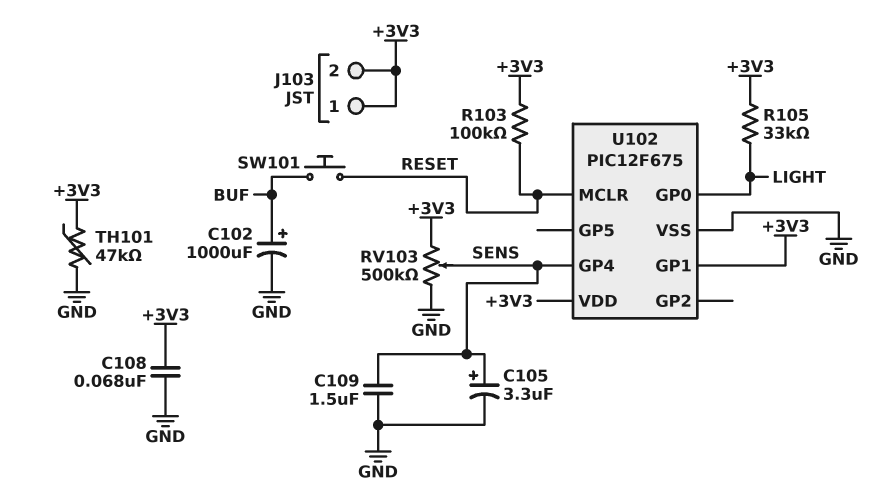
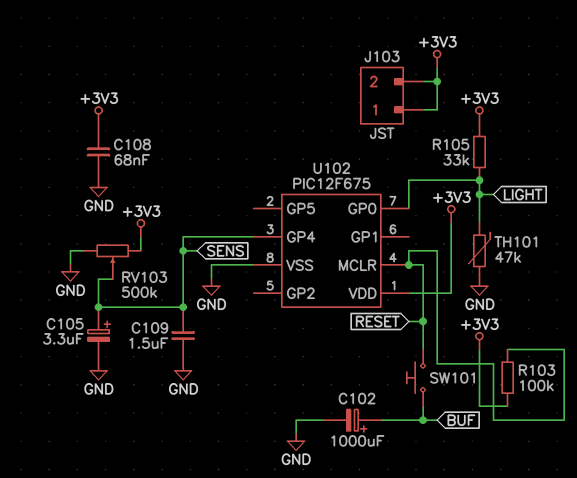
TH101: 47k (+3V3, GND) -> 47k (GND, LIGHT)
U102 pin GP1: +3V3 -> none

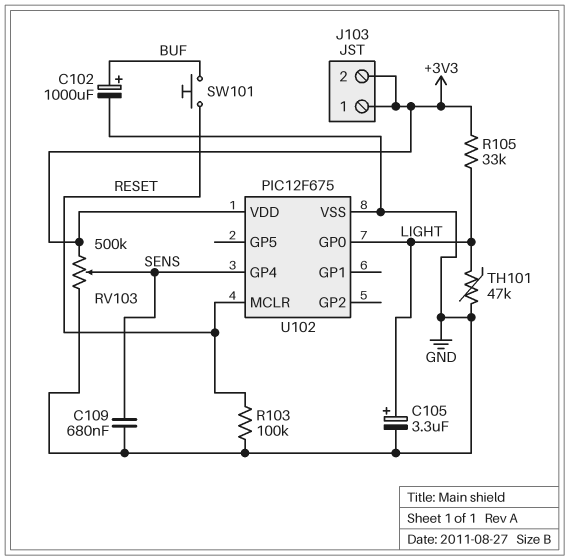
C105: 3.3uF (plus SENS, minus GND) -> 3.3uF (plus LIGHT, minus GND)
C108: 68nF (+3V3, GND) -> none
C109: 1.5uF (GND, SENS) -> 680nF (GND, SENS)
R103: 100k (+3V3, RESET) -> 100k (GND, RESET)

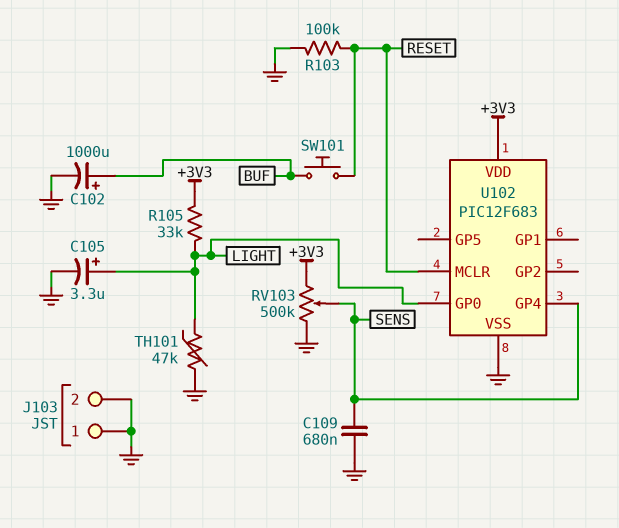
J103 pin 1: +3V3 -> GND
J103 pin 2: +3V3 -> GND
U102: PIC12F675 -> PIC12F683

